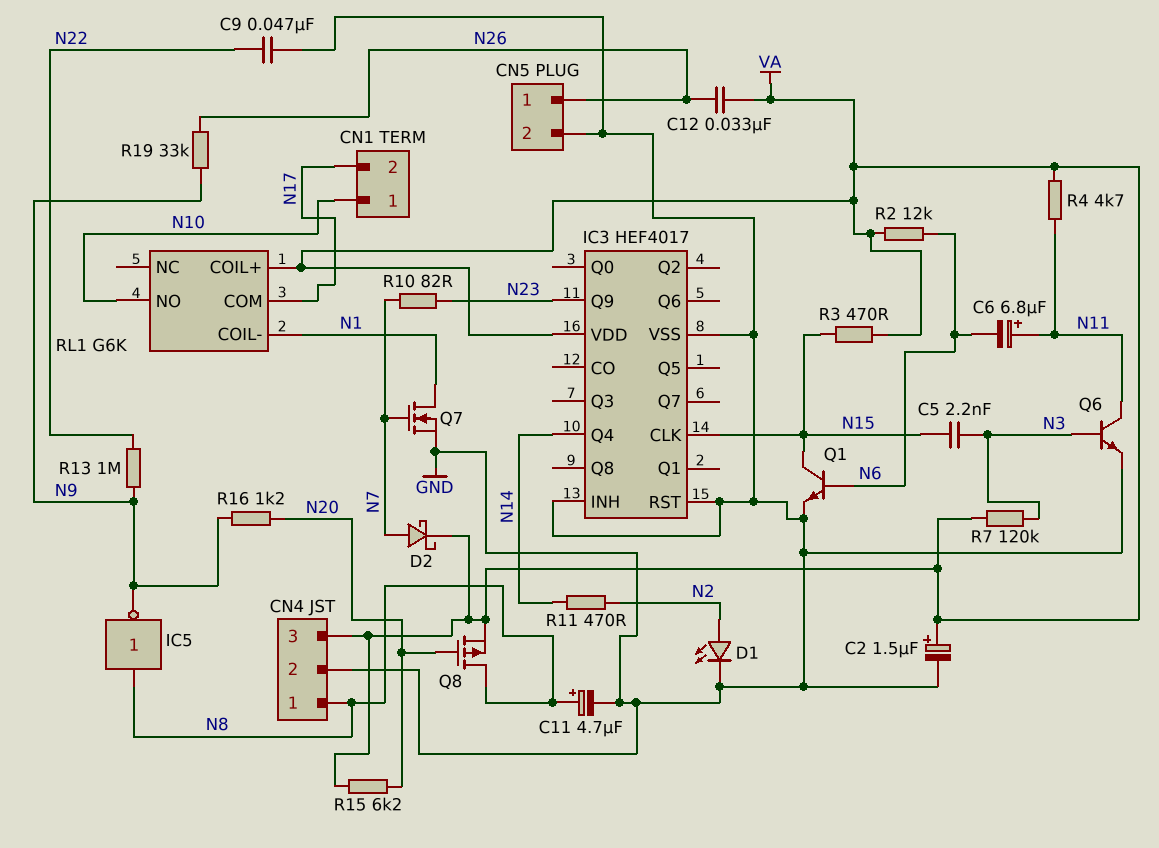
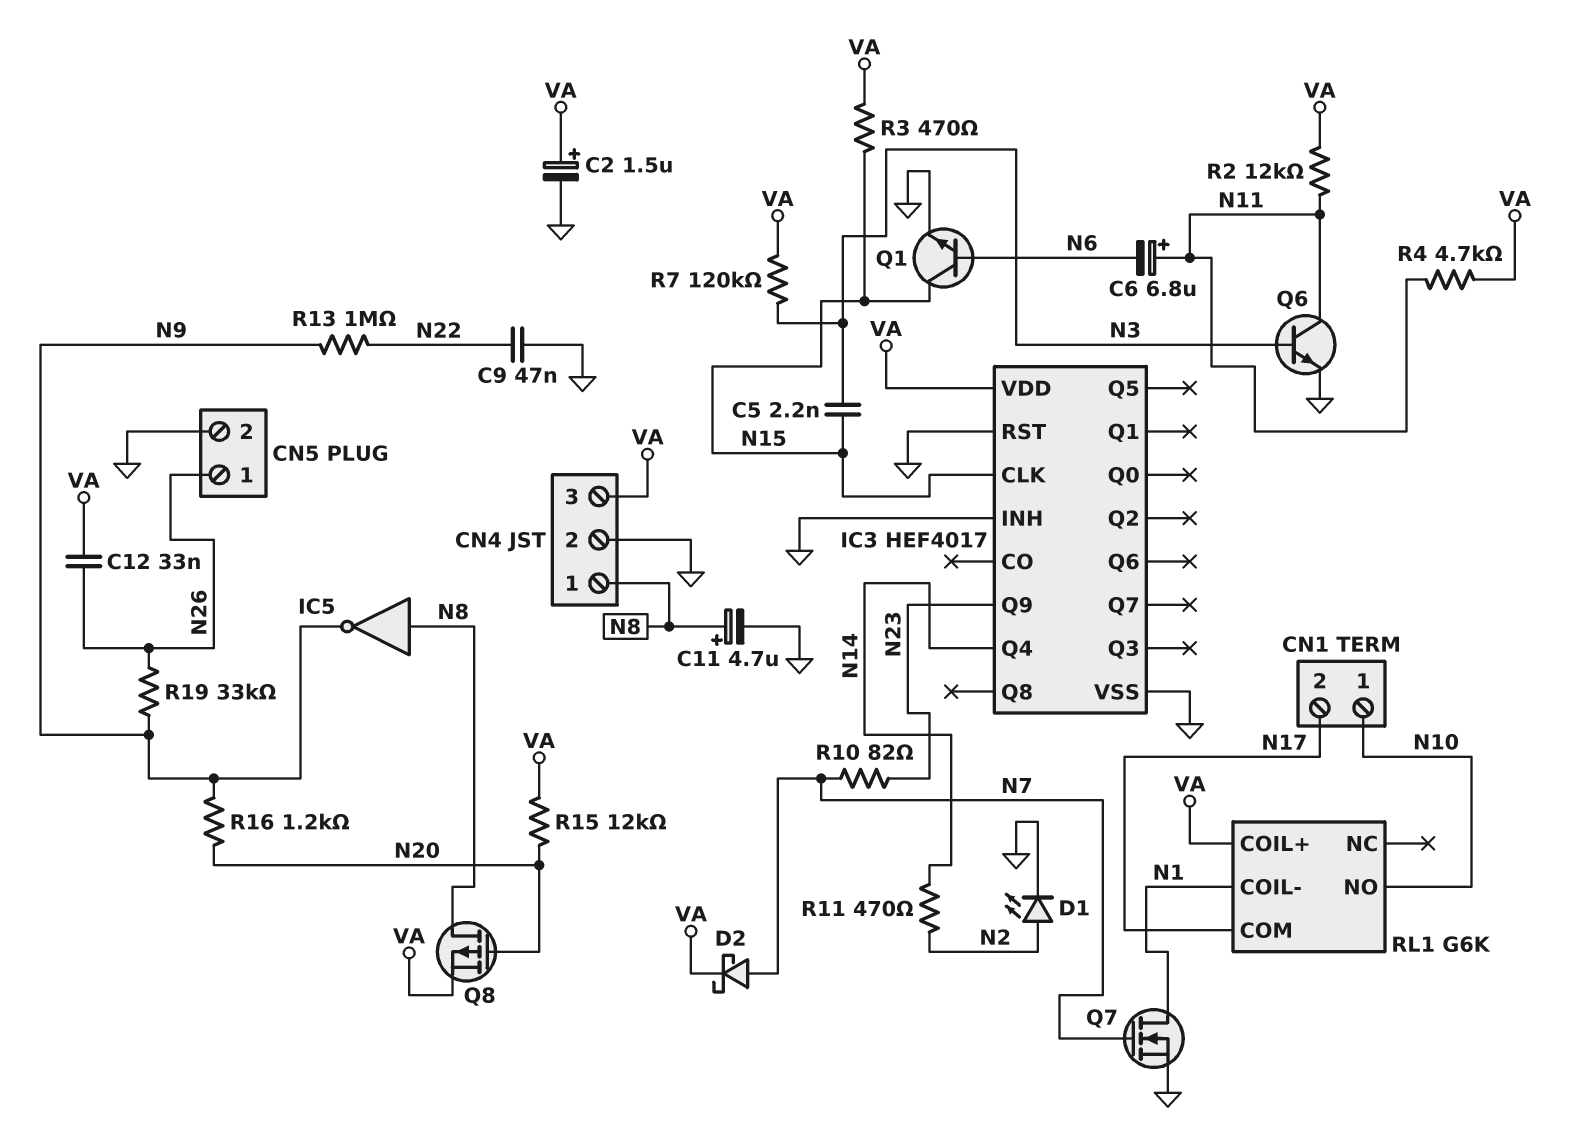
R2: 12k (N6, VA) -> 12k (N11, VA)
R15: 6.2k (N20, VA) -> 12k (N20, VA)

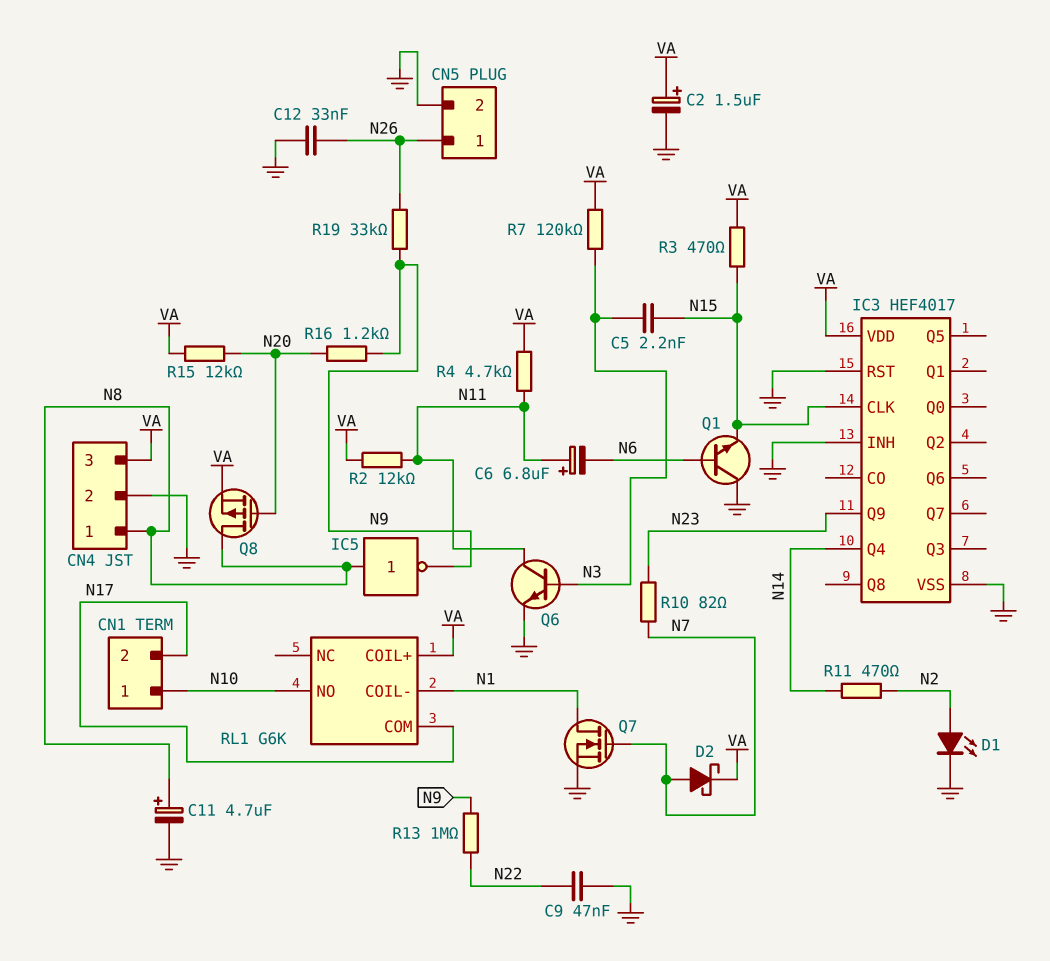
C12: 33nF (N26, VA) -> 33nF (GND, N26)
Q1: NPN (B N6, C N15, E GND) -> NPN (B N6, C GND, E N15)

